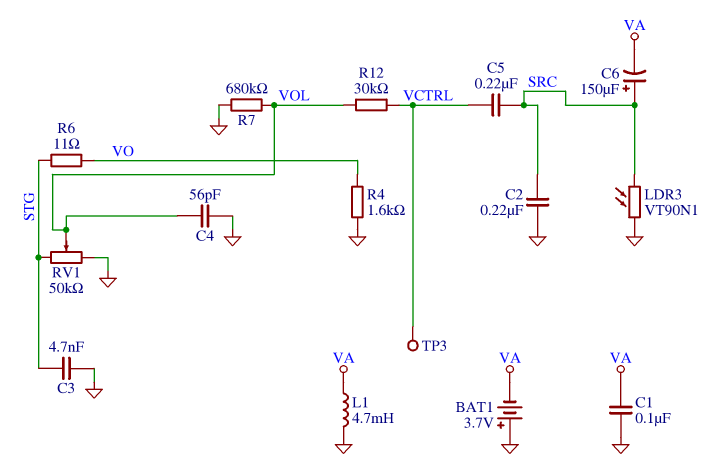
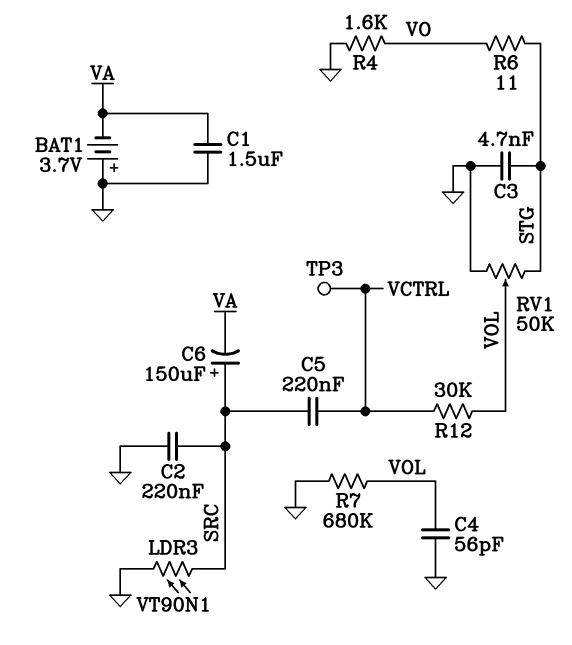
C1: 100nF (GND, VA) -> 1.5uF (GND, VA)
L1: 4.7mH (GND, VA) -> none

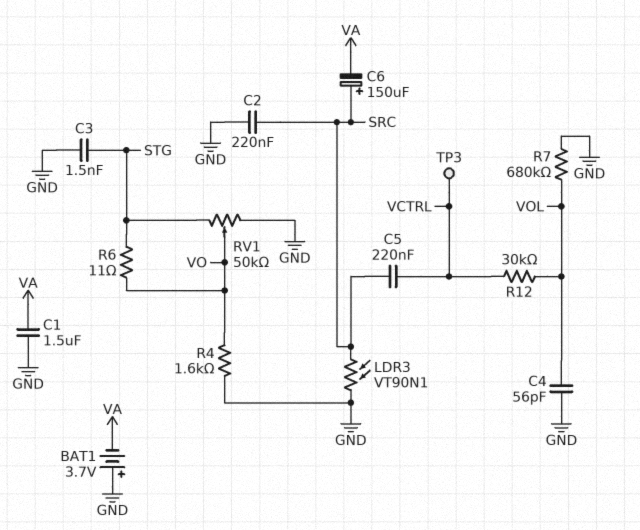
C3: 4.7nF (GND, STG) -> 1.5nF (GND, STG)
RV1: 50k (GND, STG, wiper VOL) -> 50k (GND, STG, wiper VO)

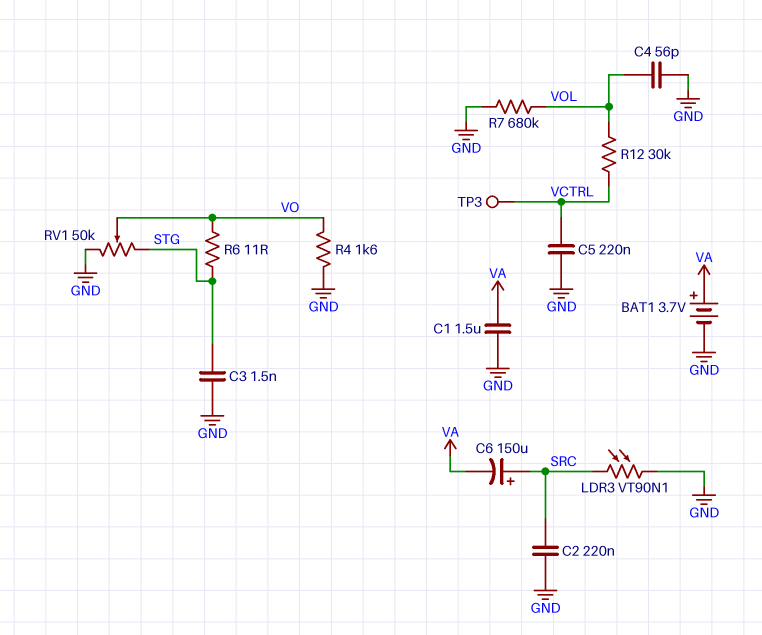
BAT1: 3.7V (plus GND, minus VA) -> 3.7V (plus VA, minus GND)
C5: 220nF (SRC, VCTRL) -> 220nF (GND, VCTRL)

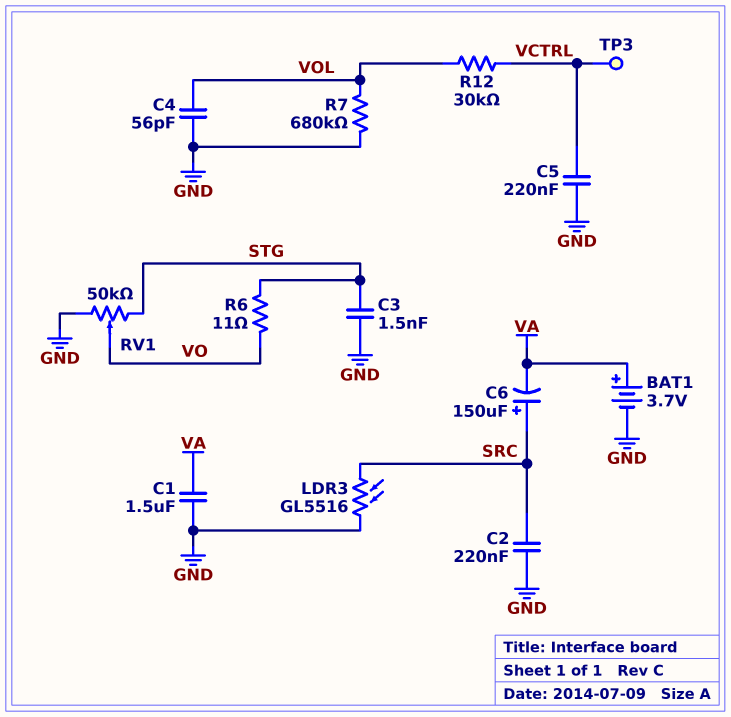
LDR3: VT90N1 (GND, SRC) -> GL5516 (GND, SRC)
R4: 1.6k (GND, VO) -> none

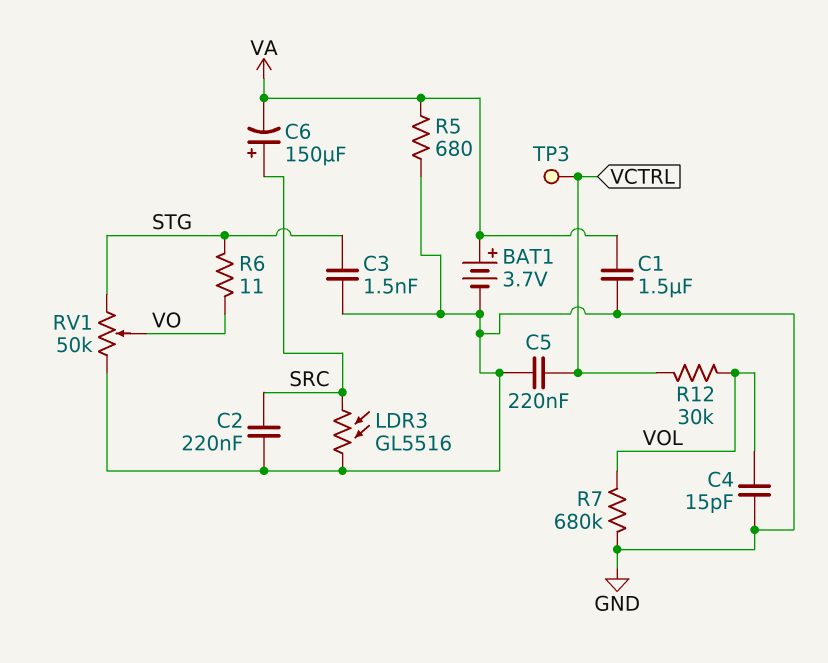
C4: 56pF (GND, VOL) -> 15pF (GND, VOL)
R5: none -> 680 (GND, VA)

